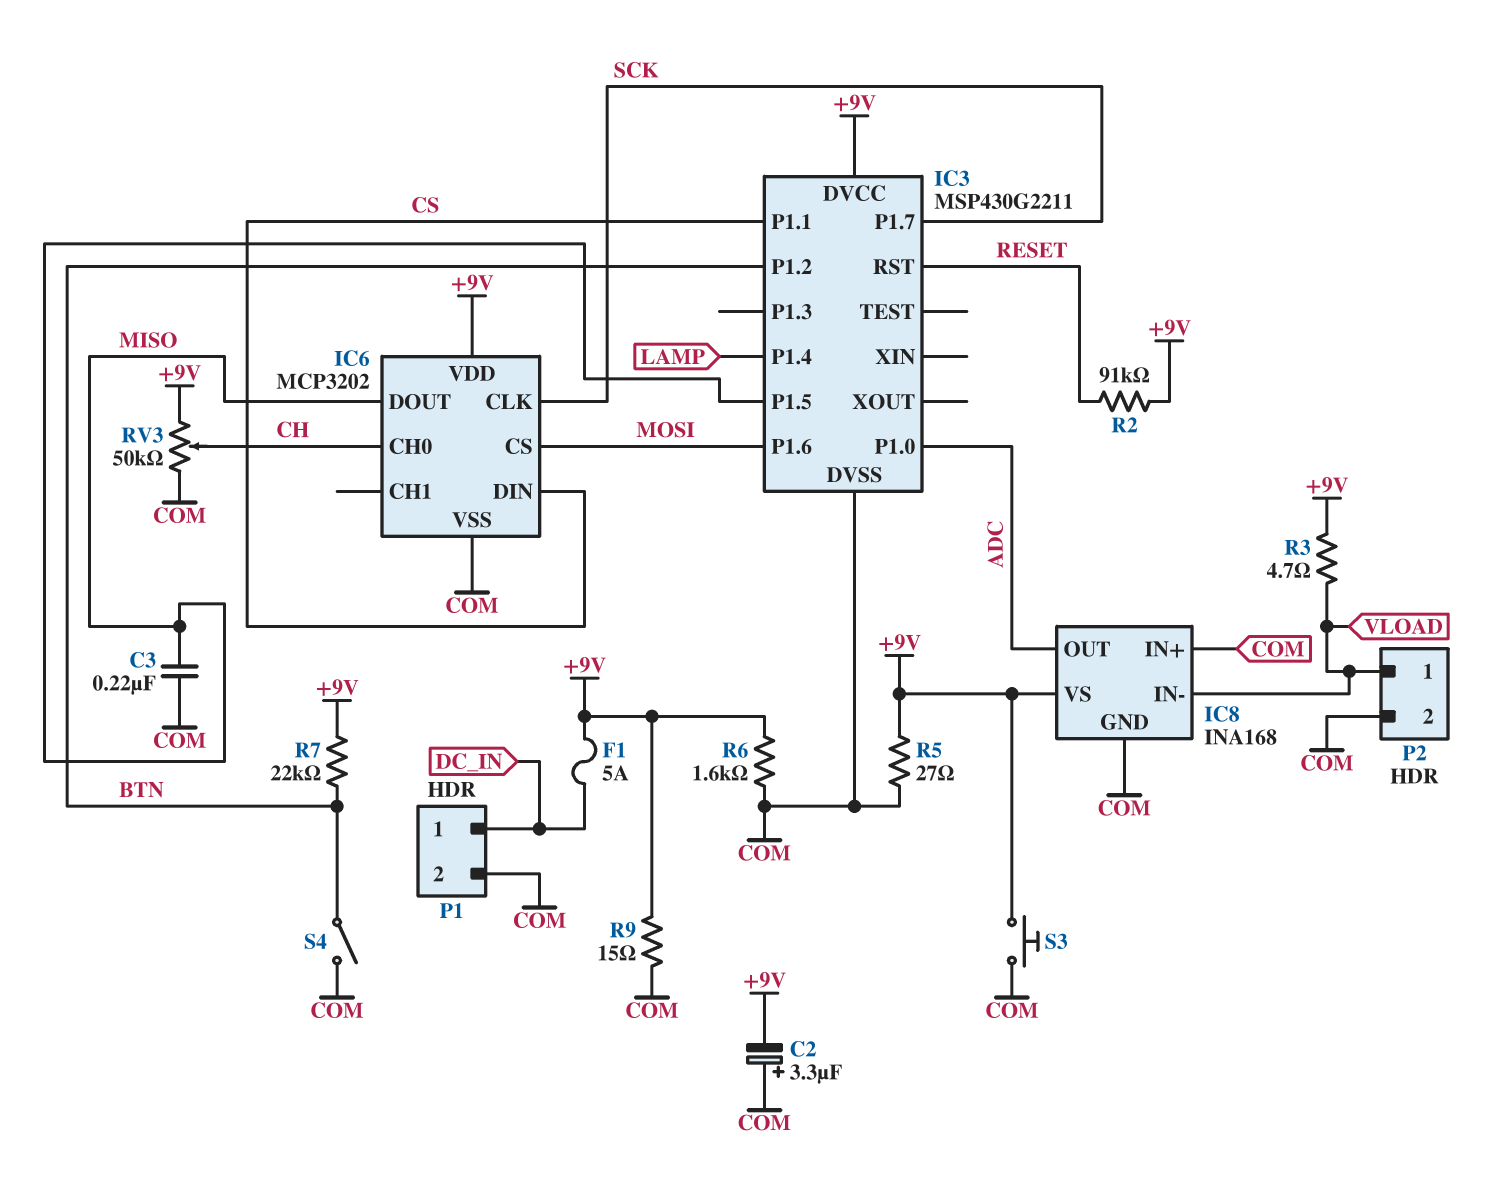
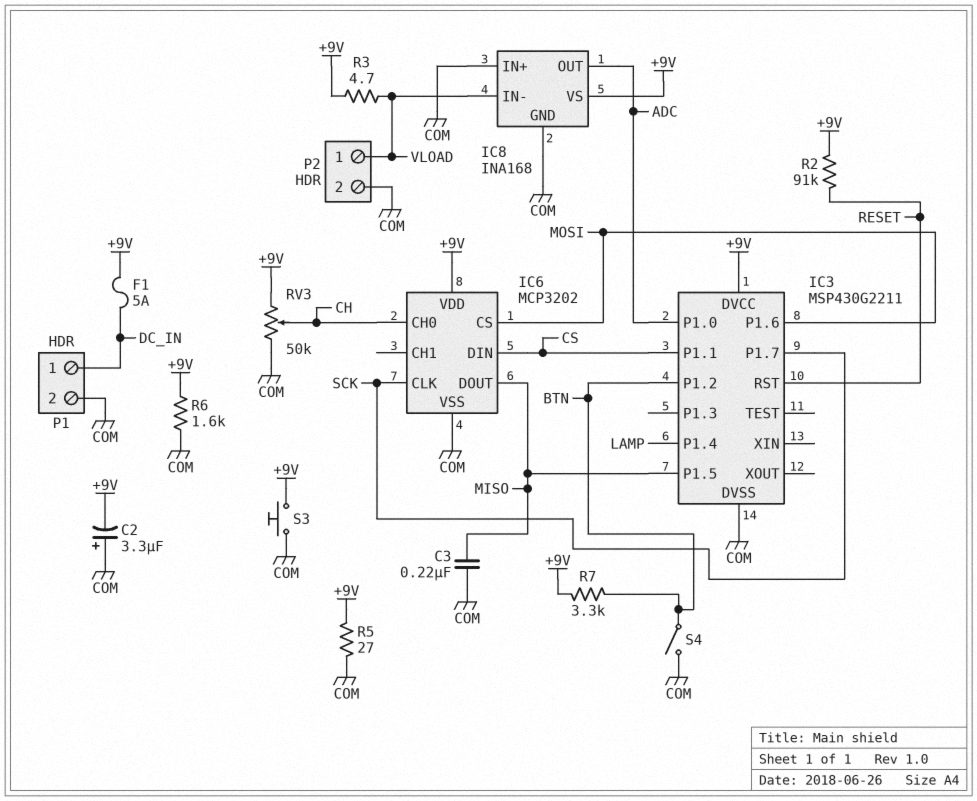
R7: 22k (+9V, BTN) -> 3.3k (+9V, BTN)
R9: 15 (+9V, COM) -> none

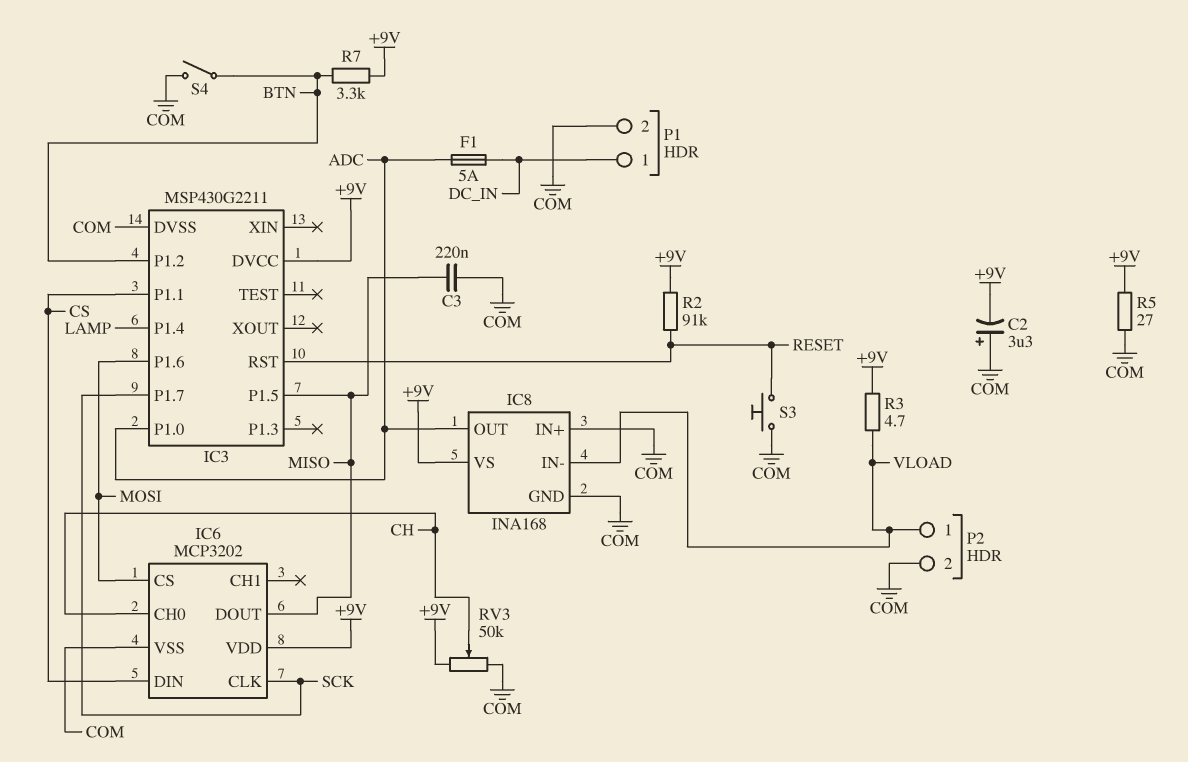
F1: 5A (+9V, DC_IN) -> 5A (ADC, DC_IN)
R6: 1.6k (+9V, COM) -> none
S3: button (+9V, COM) -> button (COM, RESET)

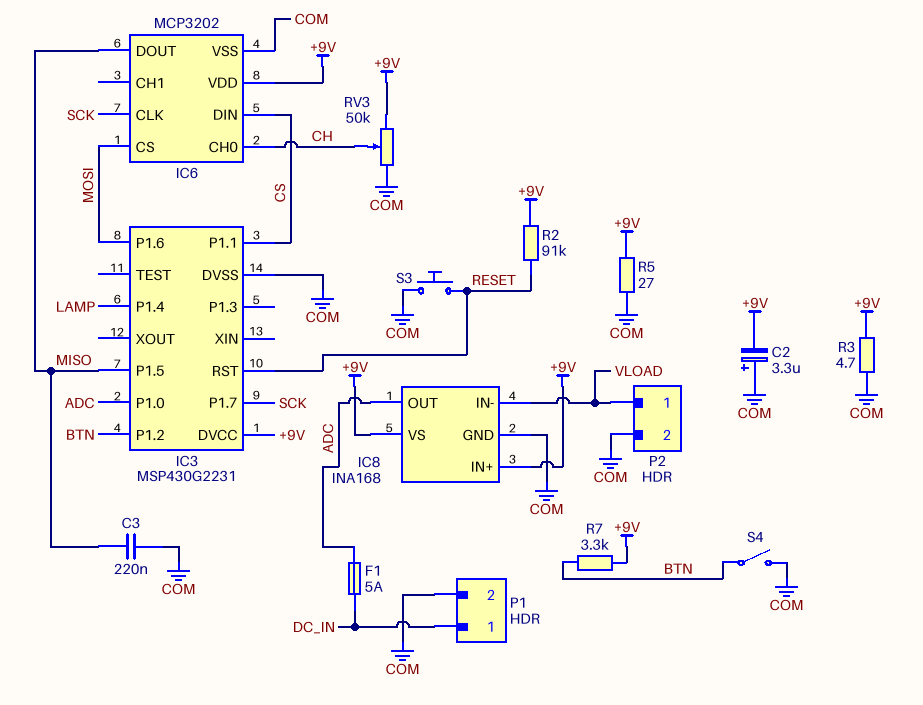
IC3: MSP430G2211 -> MSP430G2231
IC8 pin IN+: COM -> +9V
R3: 4.7 (+9V, VLOAD) -> 4.7 (+9V, COM)

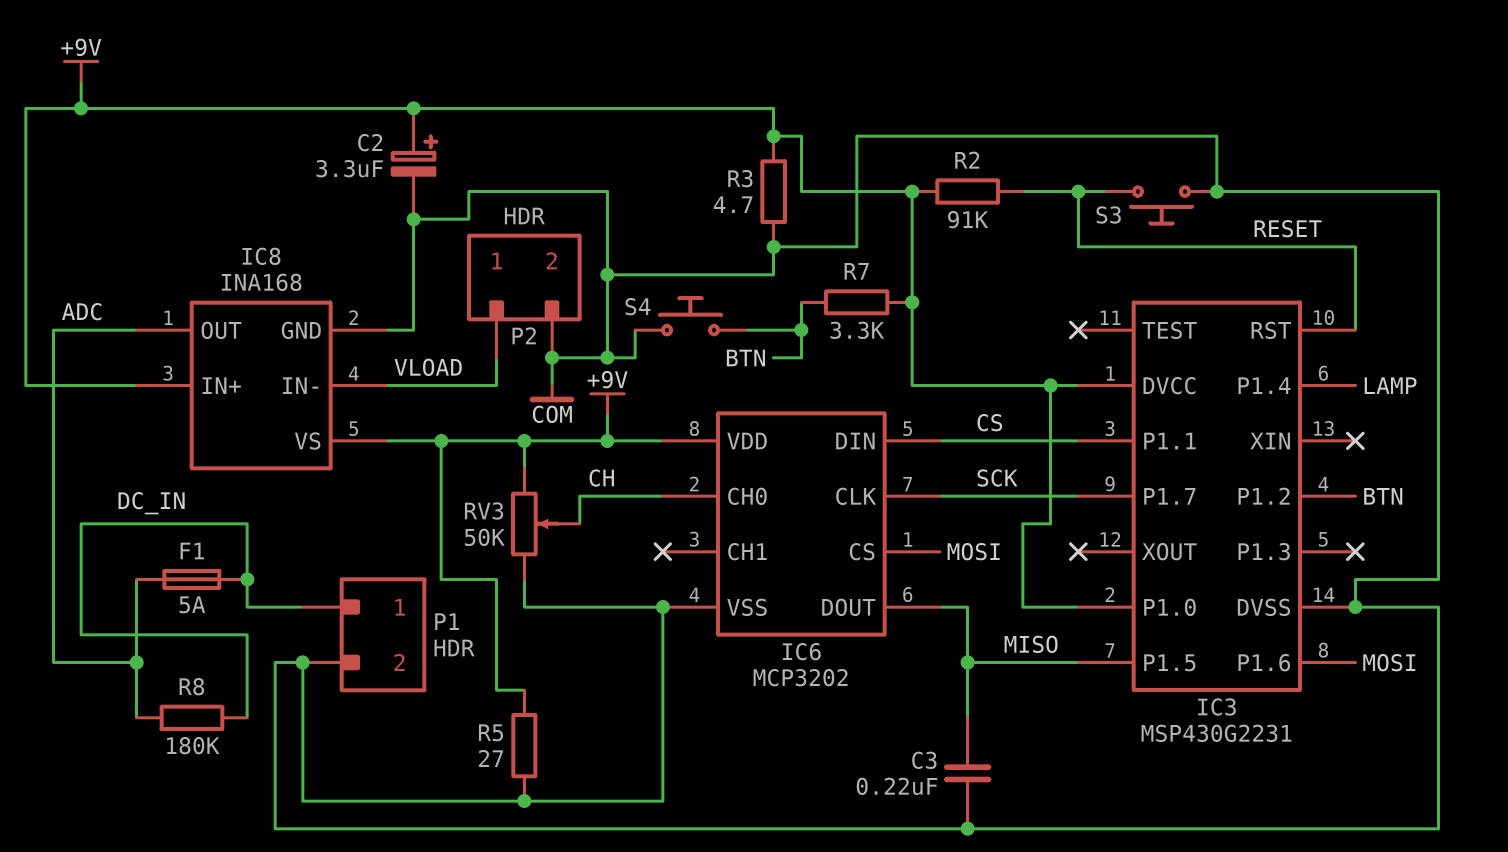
C2: 3.3uF (plus COM, minus +9V) -> 3.3uF (plus +9V, minus COM)
IC3 pin P1.0: ADC -> +9V
R8: none -> 180k (ADC, DC_IN)
S4: switch (BTN, COM) -> button (BTN, COM)

